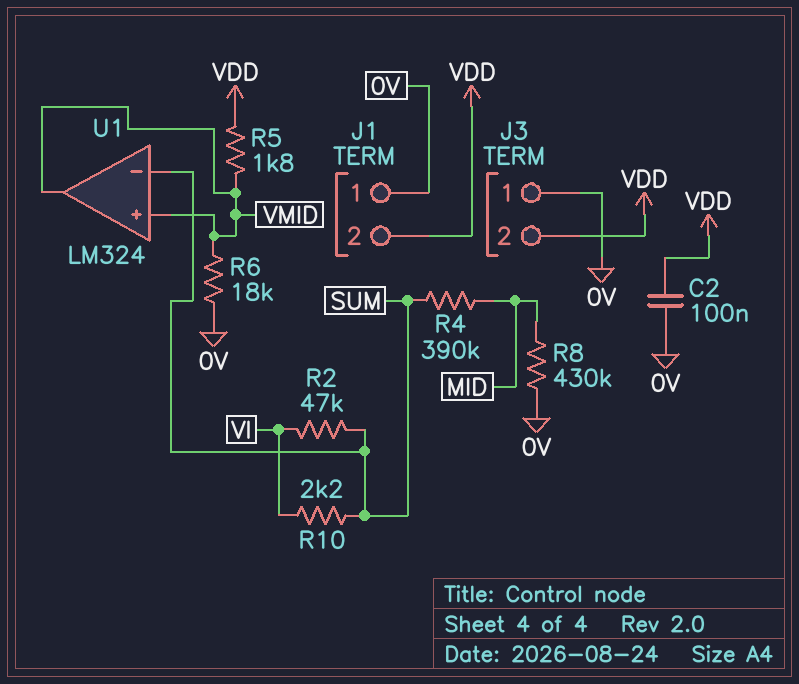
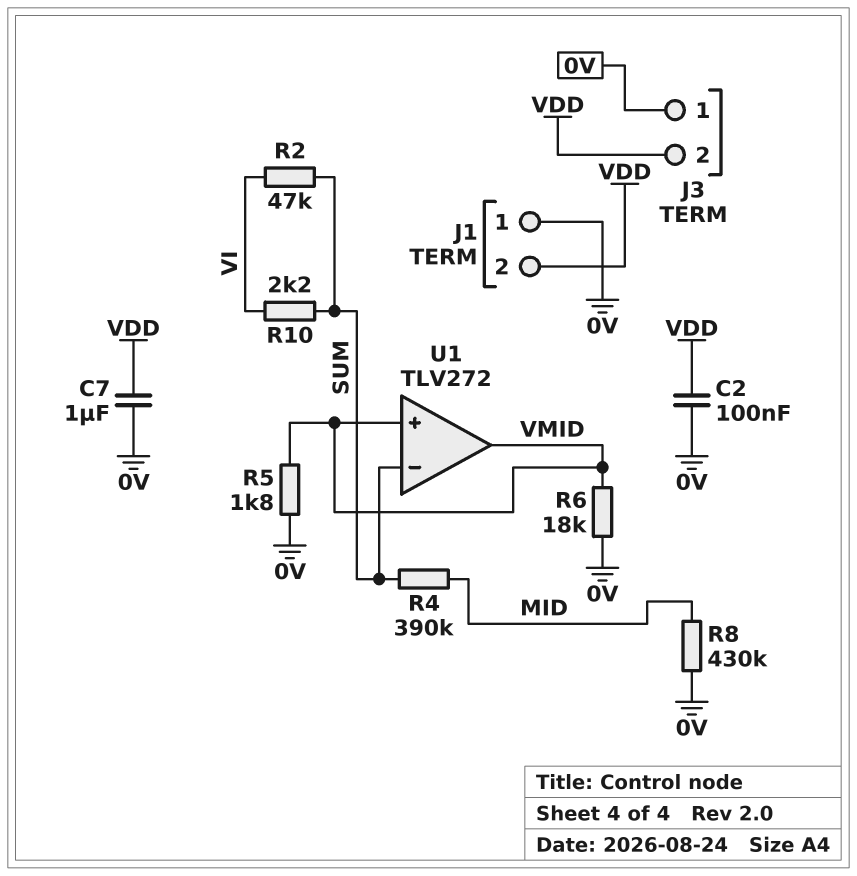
C7: none -> 1uF (0V, VDD)
R5: 1.8k (VDD, VMID) -> 1.8k (0V, VMID)
U1: LM324 -> TLV272

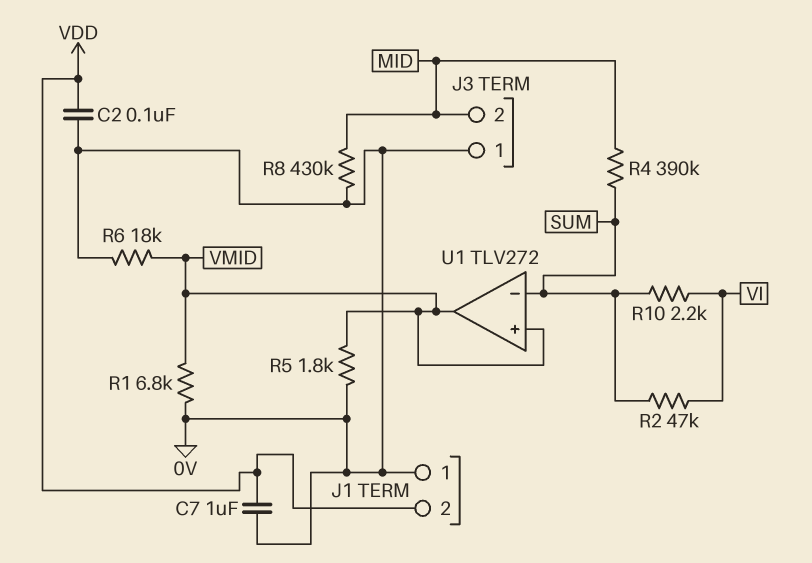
J3 pin 2: VDD -> MID
R1: none -> 6.8k (0V, VMID)

